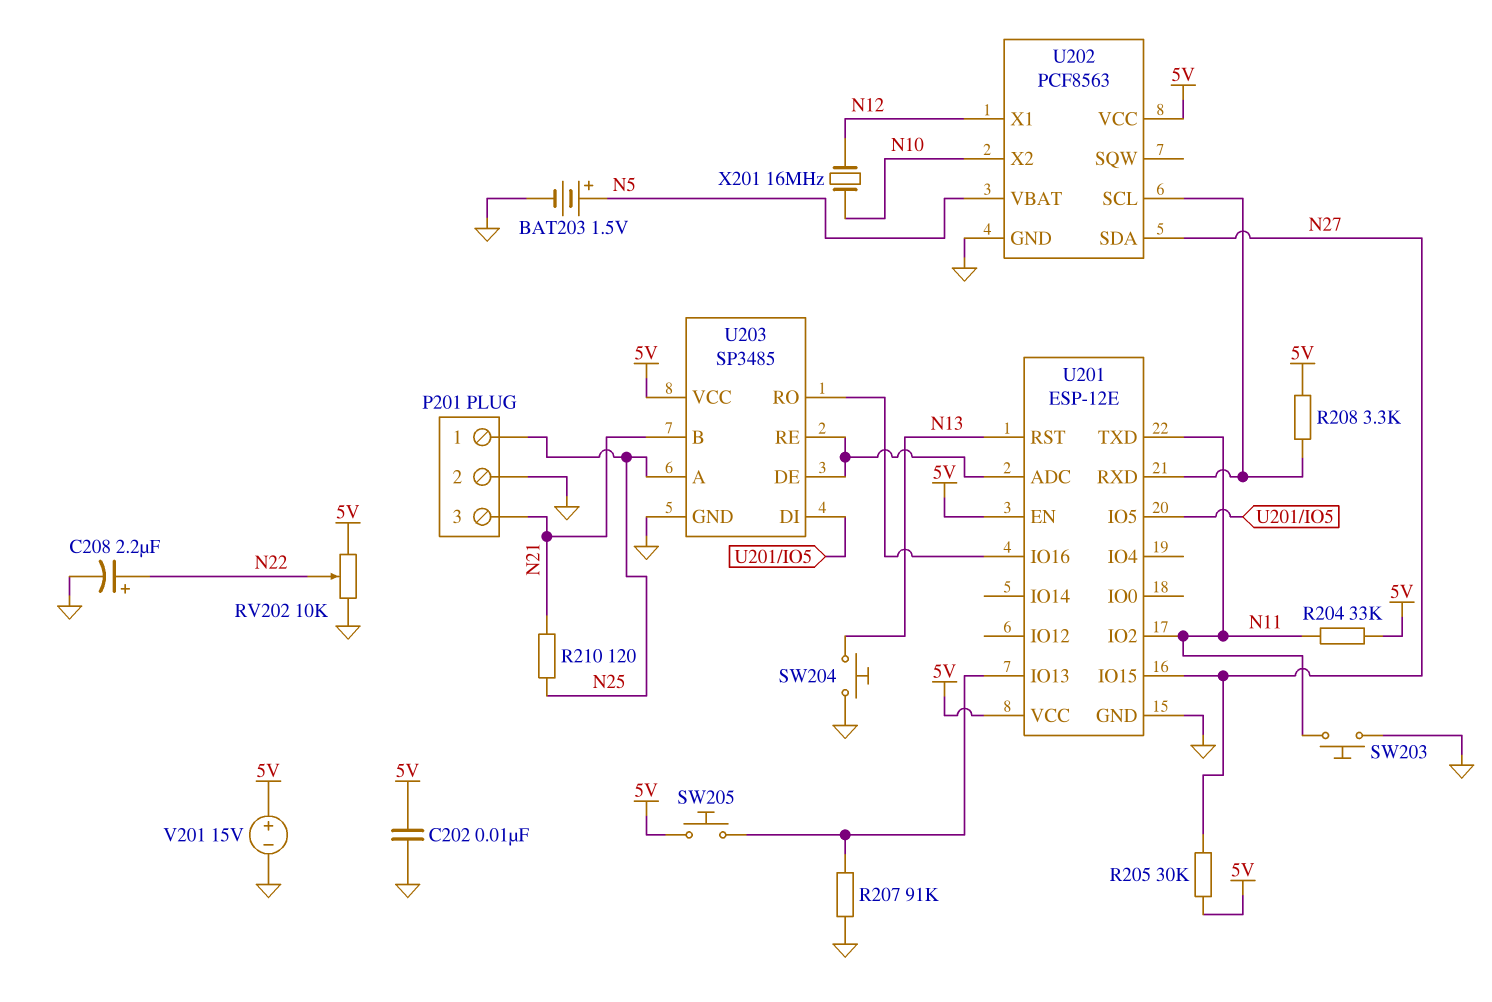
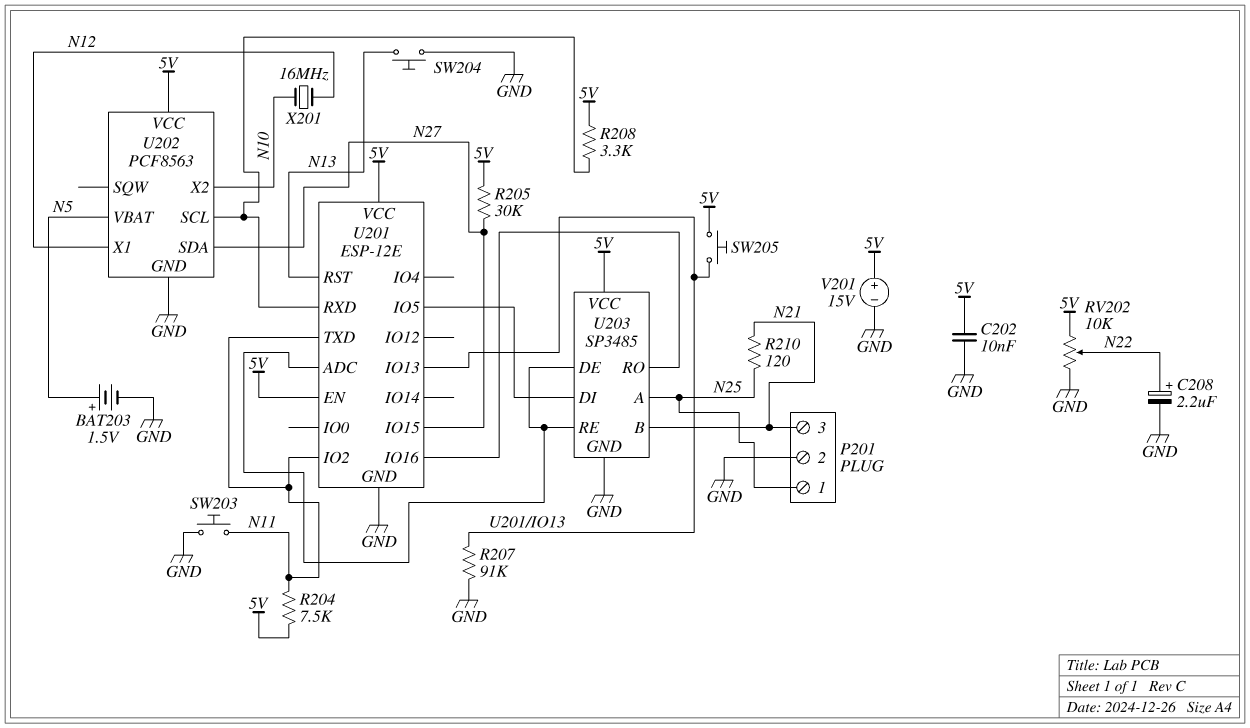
R204: 33k (5V, N11) -> 7.5k (5V, N11)

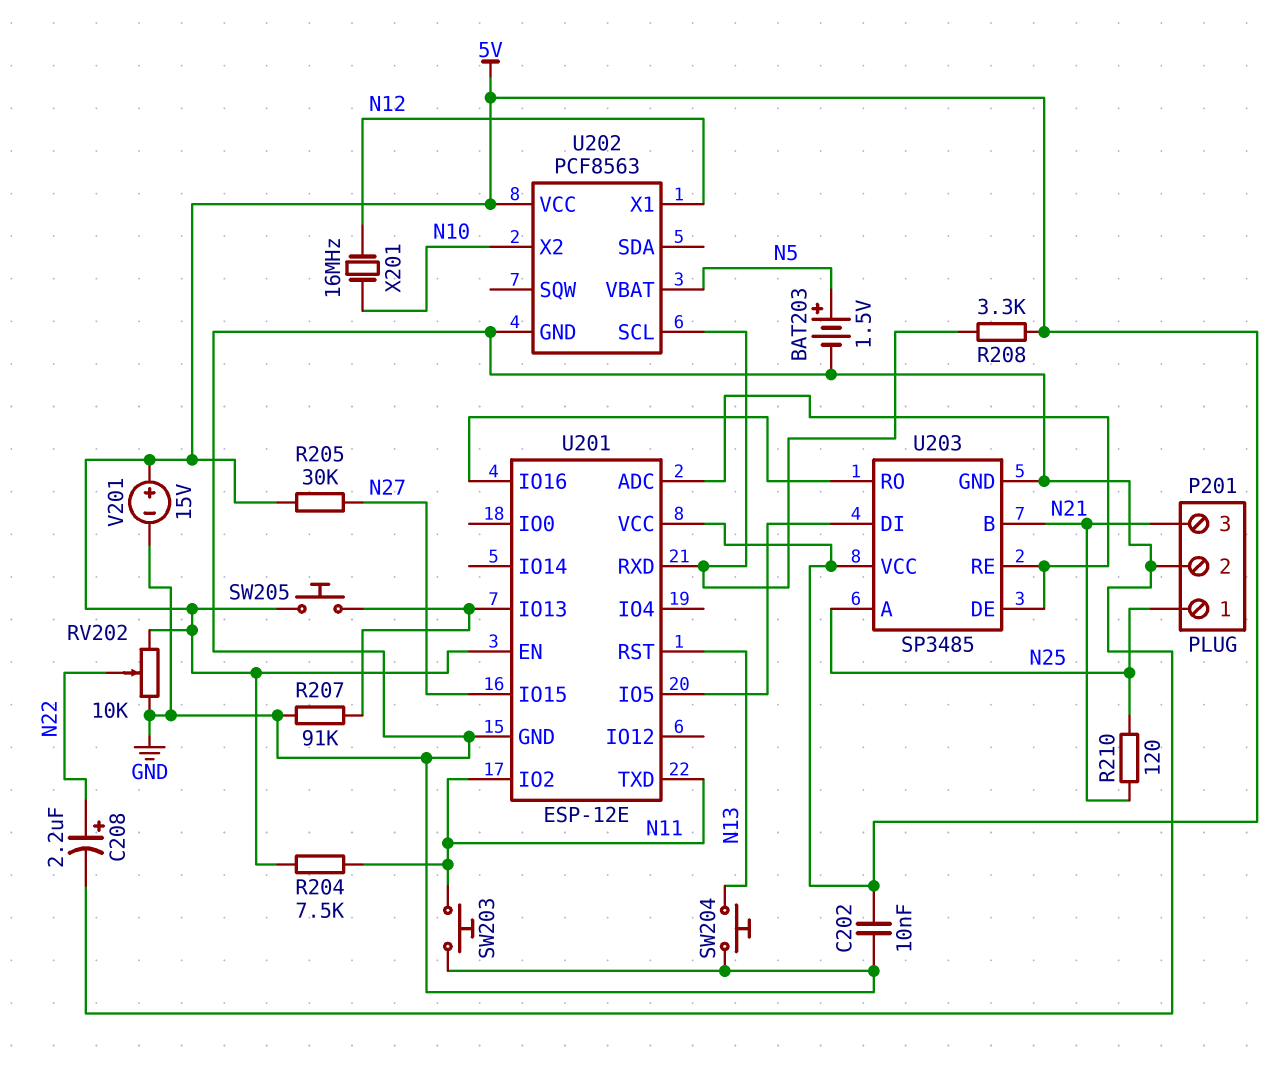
U202 pin SDA: N27 -> none

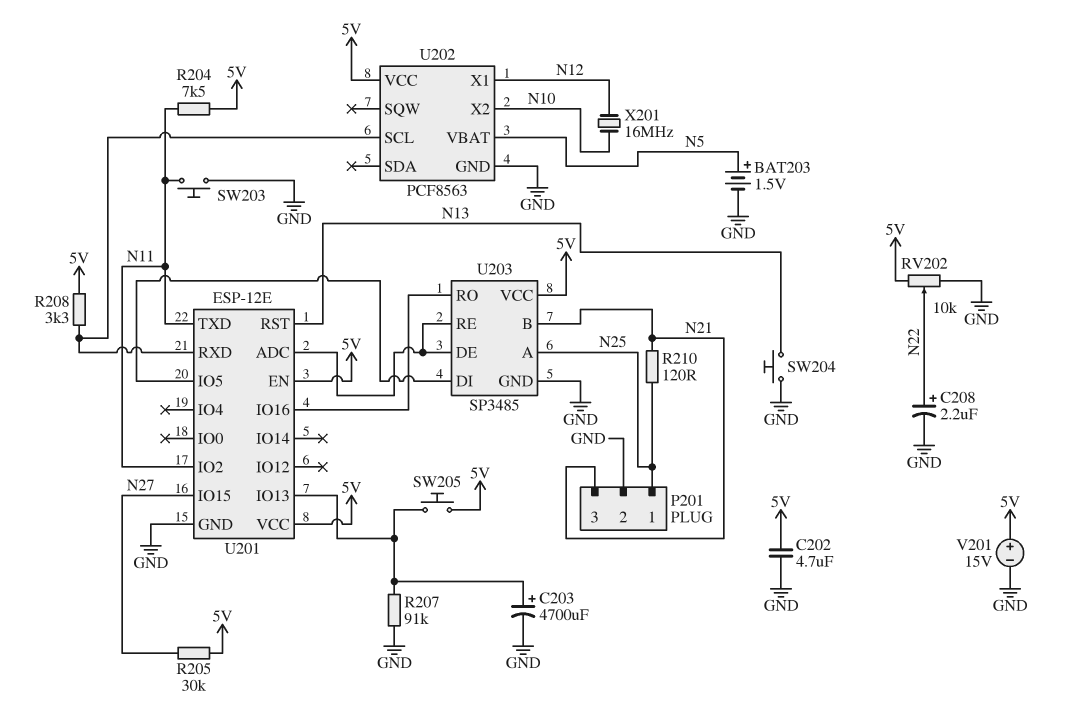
C202: 10nF (5V, GND) -> 4.7uF (5V, GND)
C203: none -> 4700uF (plus U201/IO13, minus GND)

